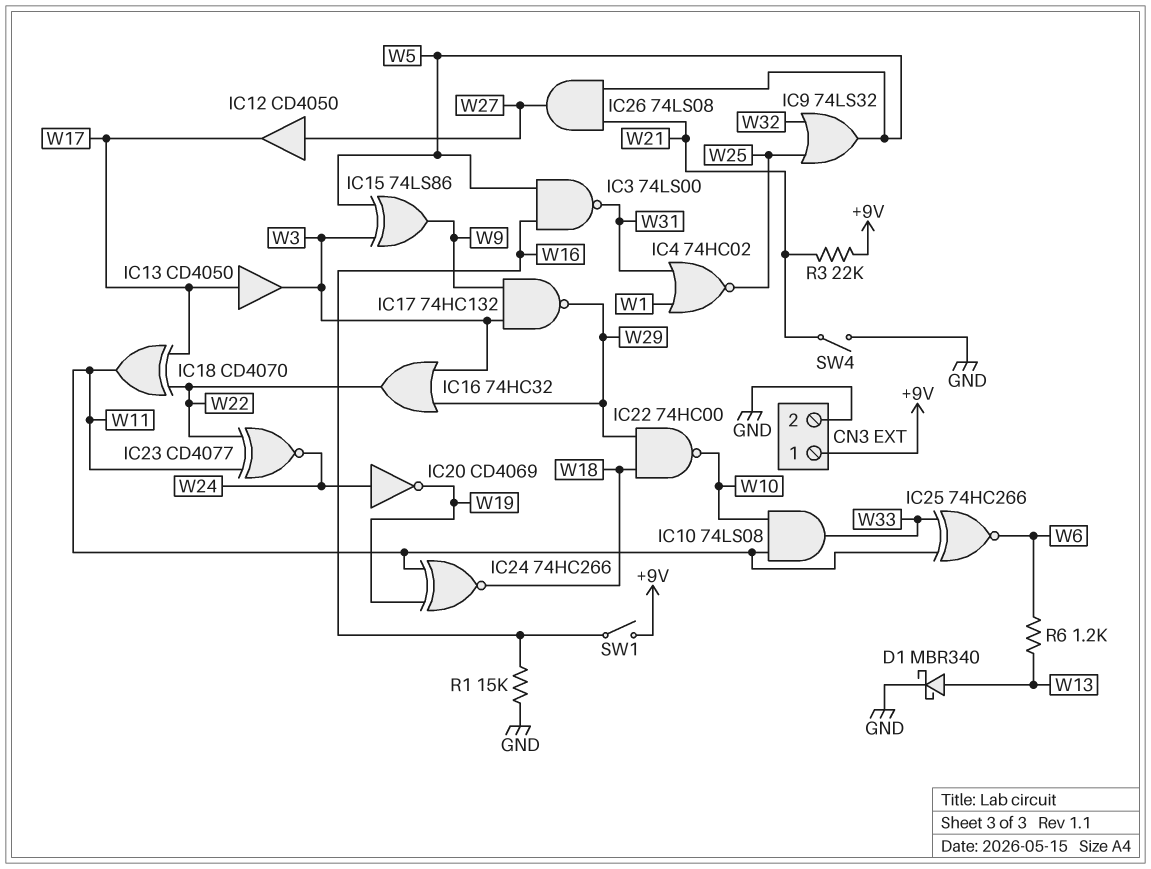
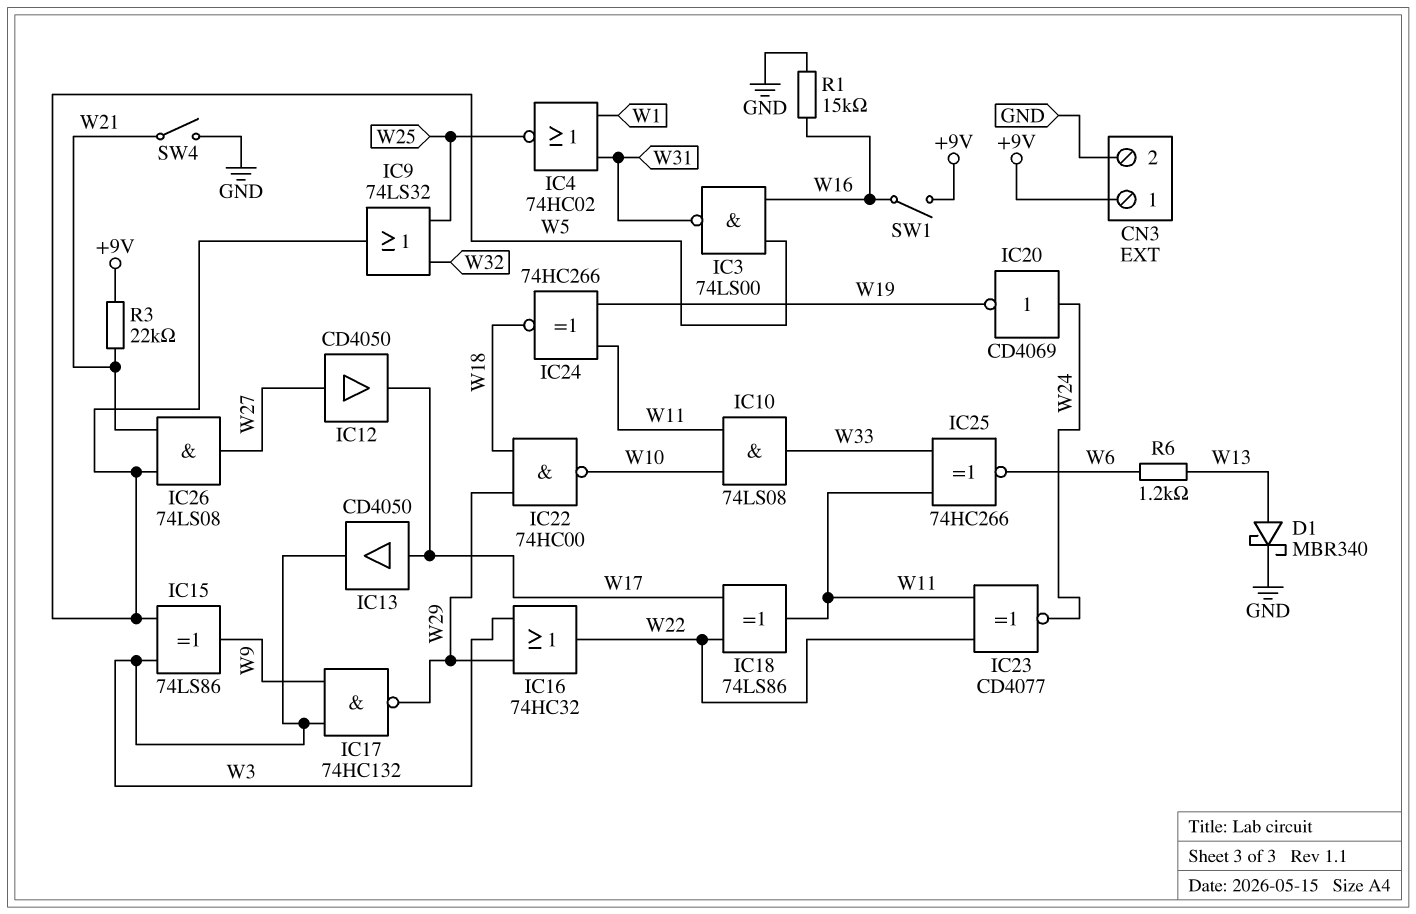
IC18: XOR CD4070 (in W17, in W22, out W11) -> XOR 74LS86 (in W17, in W22, out W11)

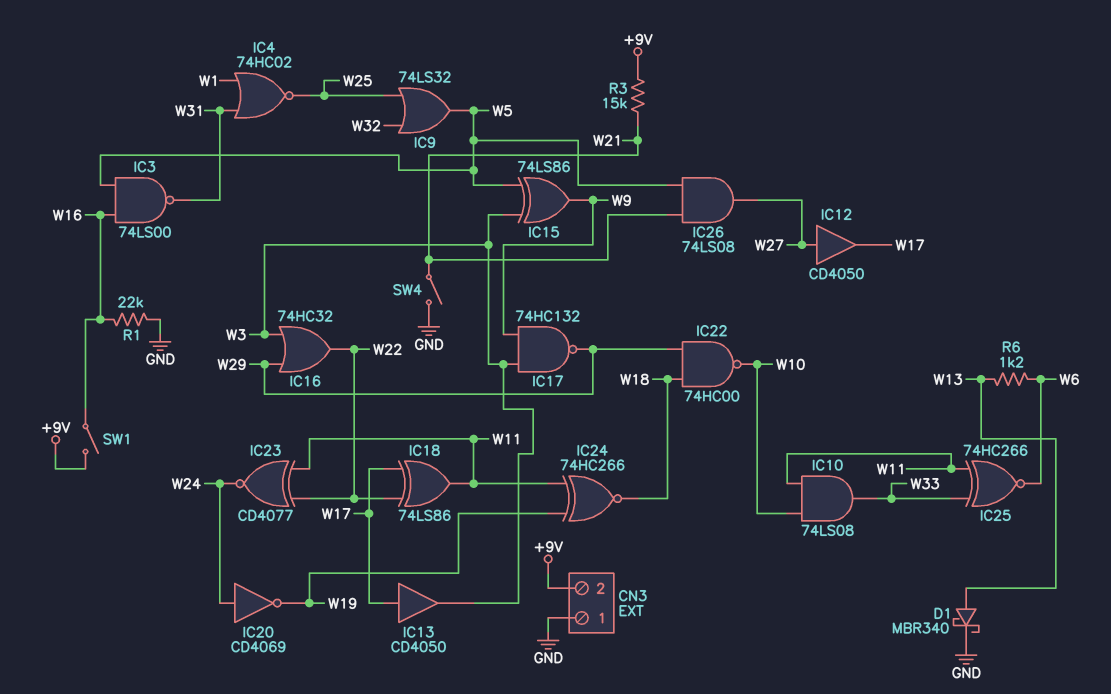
CN3 pin 1: +9V -> GND
CN3 pin 2: GND -> +9V
R1: 15k (GND, W16) -> 22k (GND, W16)
R3: 22k (+9V, W21) -> 15k (+9V, W21)

